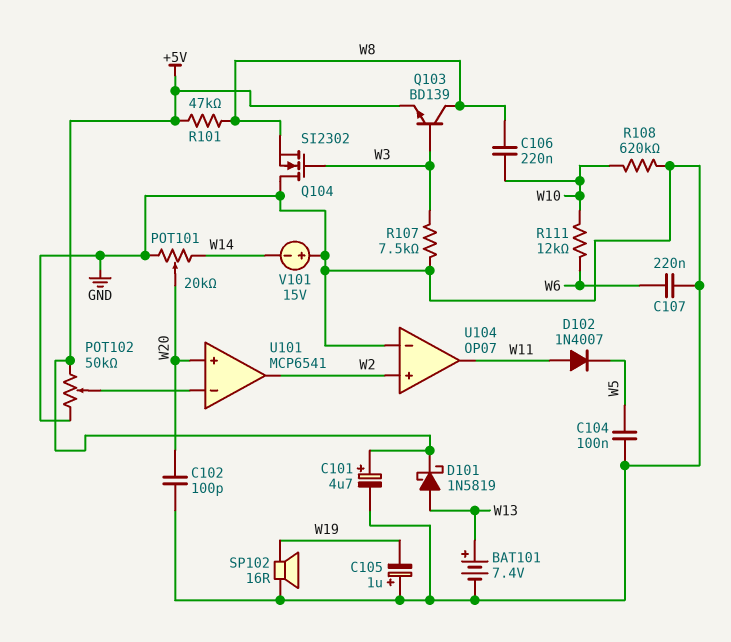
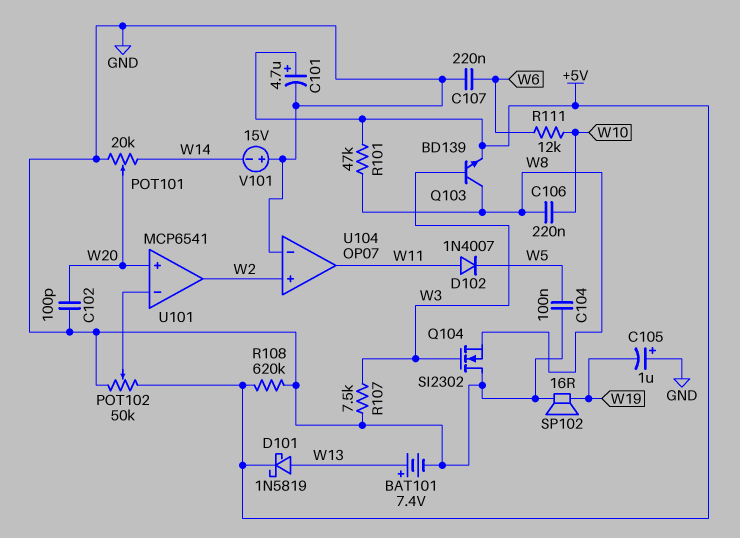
R108: 620k (GND, W10) -> 620k (+5V, GND)

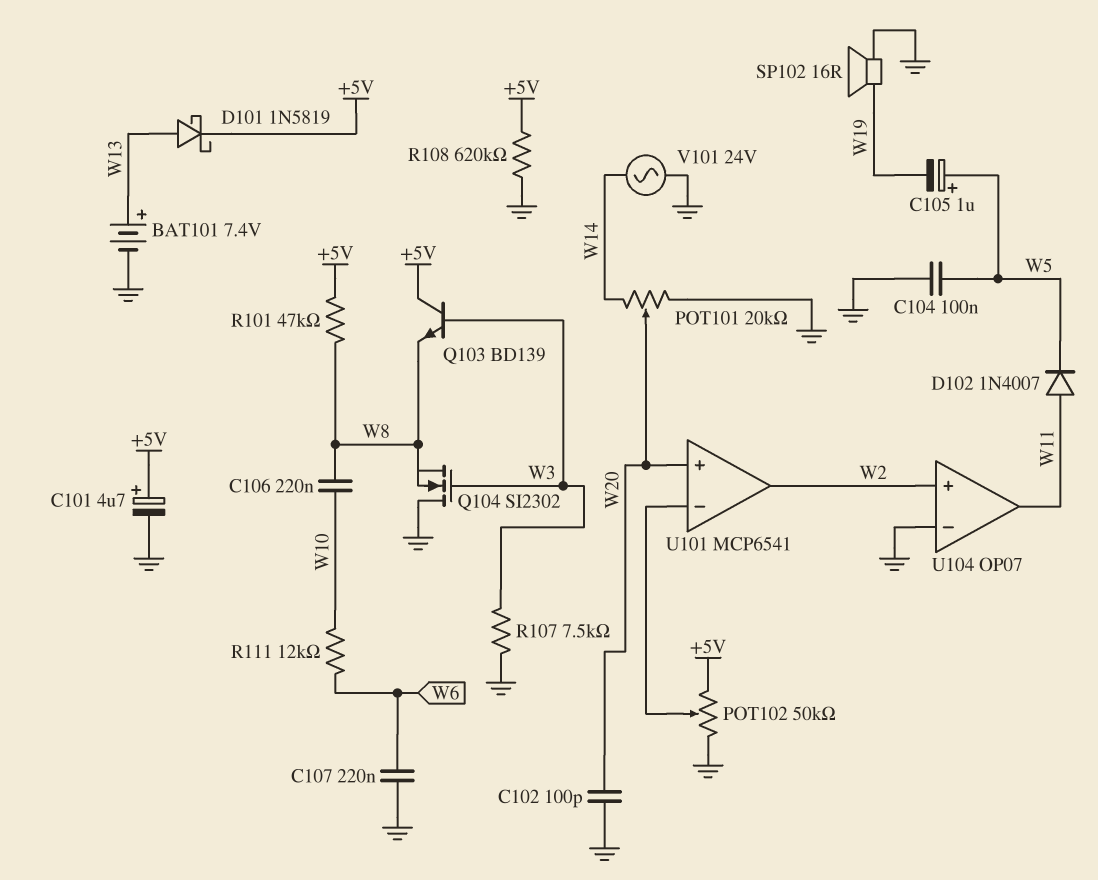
C105: 1uF (plus GND, minus W19) -> 1uF (plus W5, minus W19)
Q103: NPN BD139 (B W3, C W8, E +5V) -> NPN BD139 (B W3, C +5V, E W8)
V101: 15V (plus GND, minus W14) -> AC 24V (GND, W14)

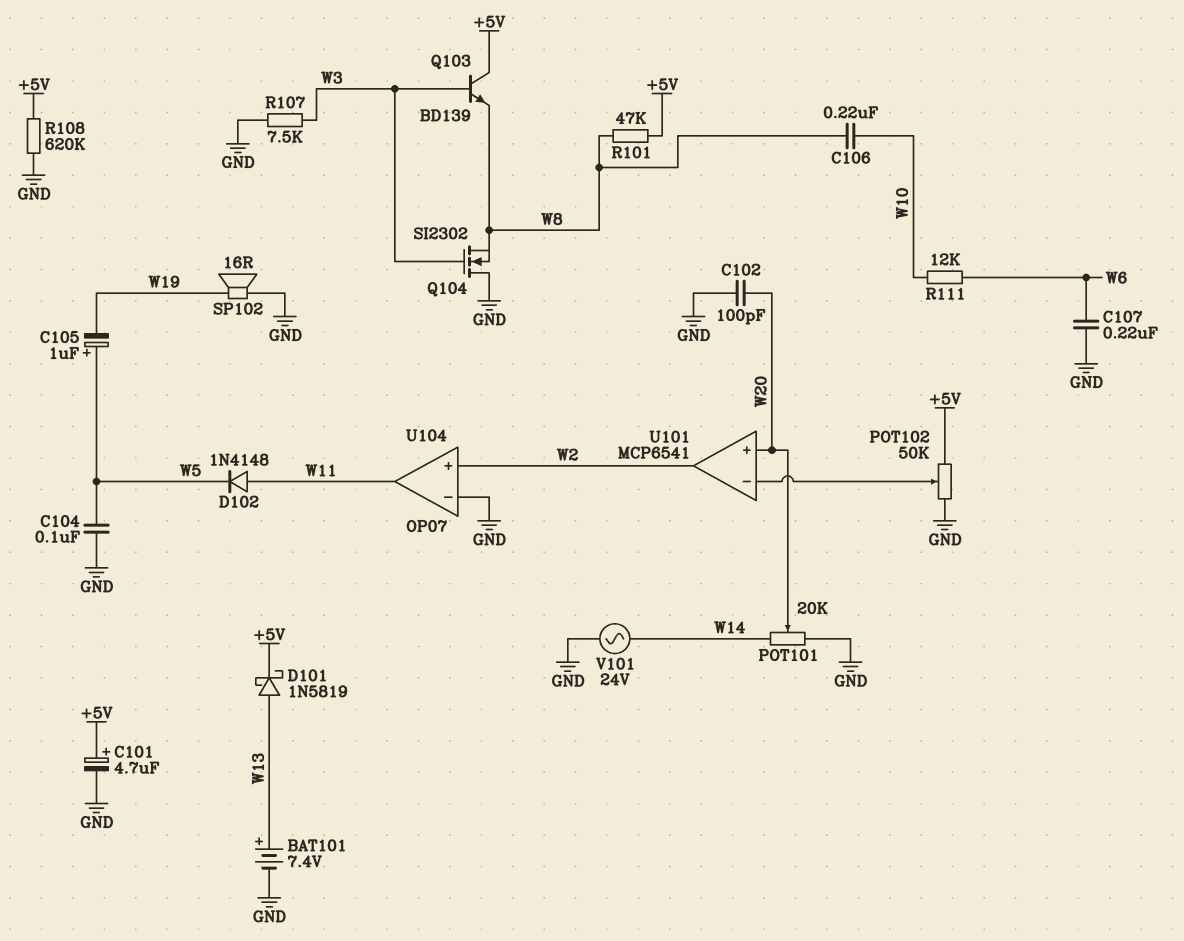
D102: diode 1N4007 (A W11, K W5) -> diode 1N4148 (A W11, K W5)

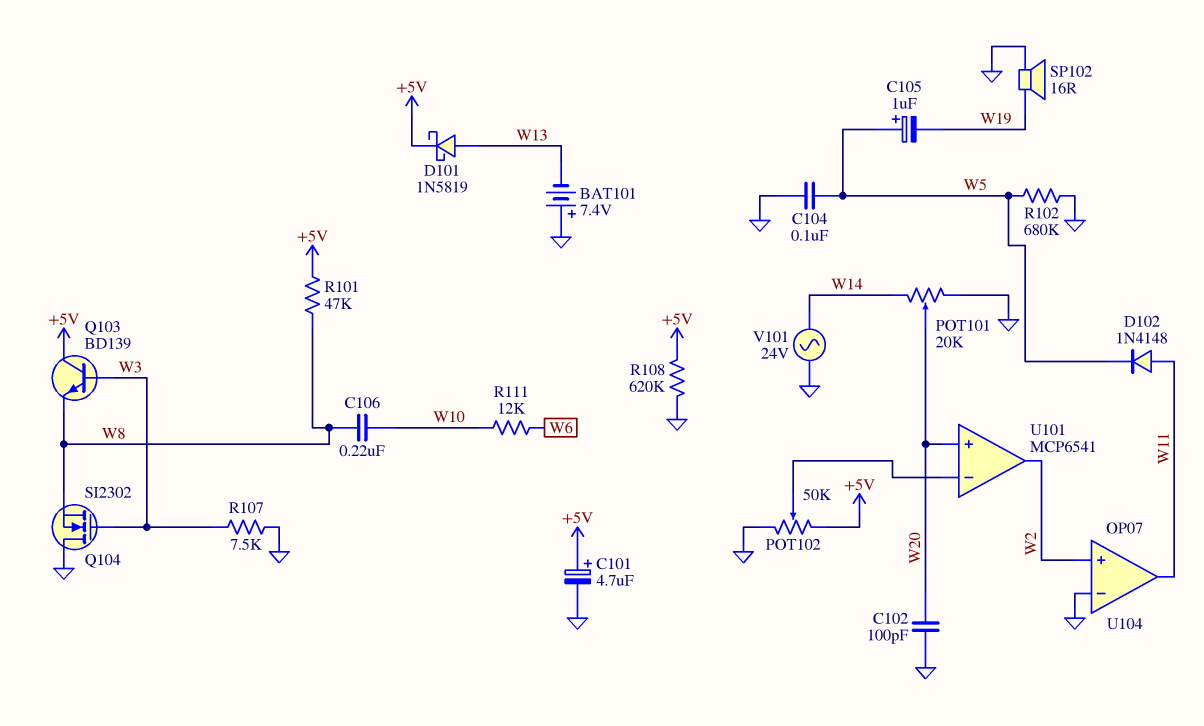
BAT101: 7.4V (plus W13, minus GND) -> 7.4V (plus GND, minus W13)
C107: 220nF (GND, W6) -> none
R102: none -> 680k (GND, W5)

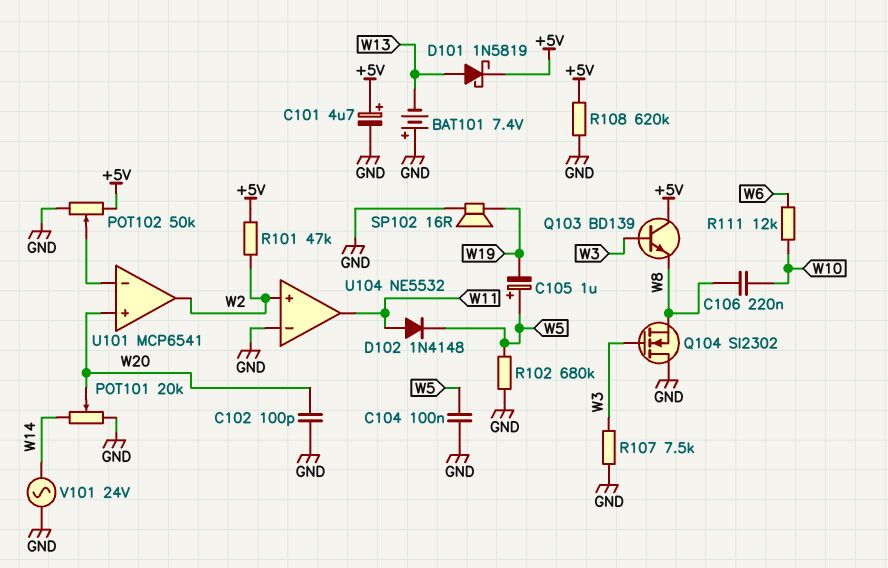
R101: 47k (+5V, W8) -> 47k (+5V, W2)
U104: OP07 -> NE5532

